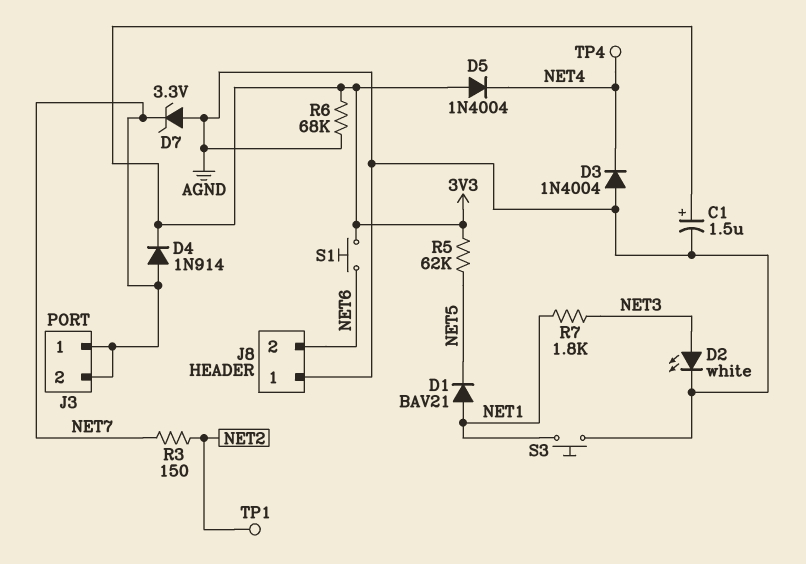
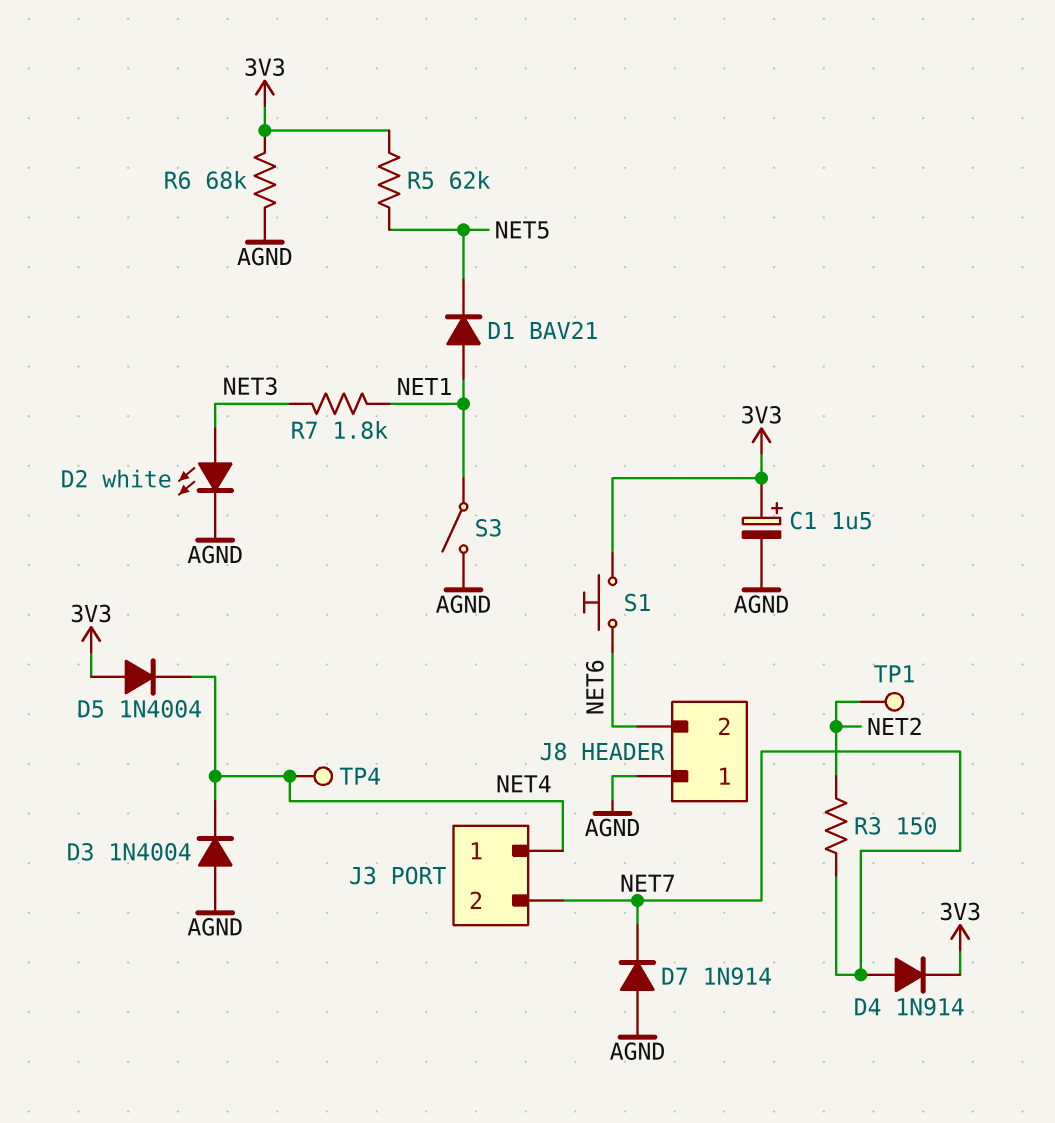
D7: zener 3.3V (A AGND, K NET7) -> diode 1N914 (A AGND, K NET7)
J3 pin 1: NET7 -> NET4
S3: button (AGND, NET1) -> switch (AGND, NET1)

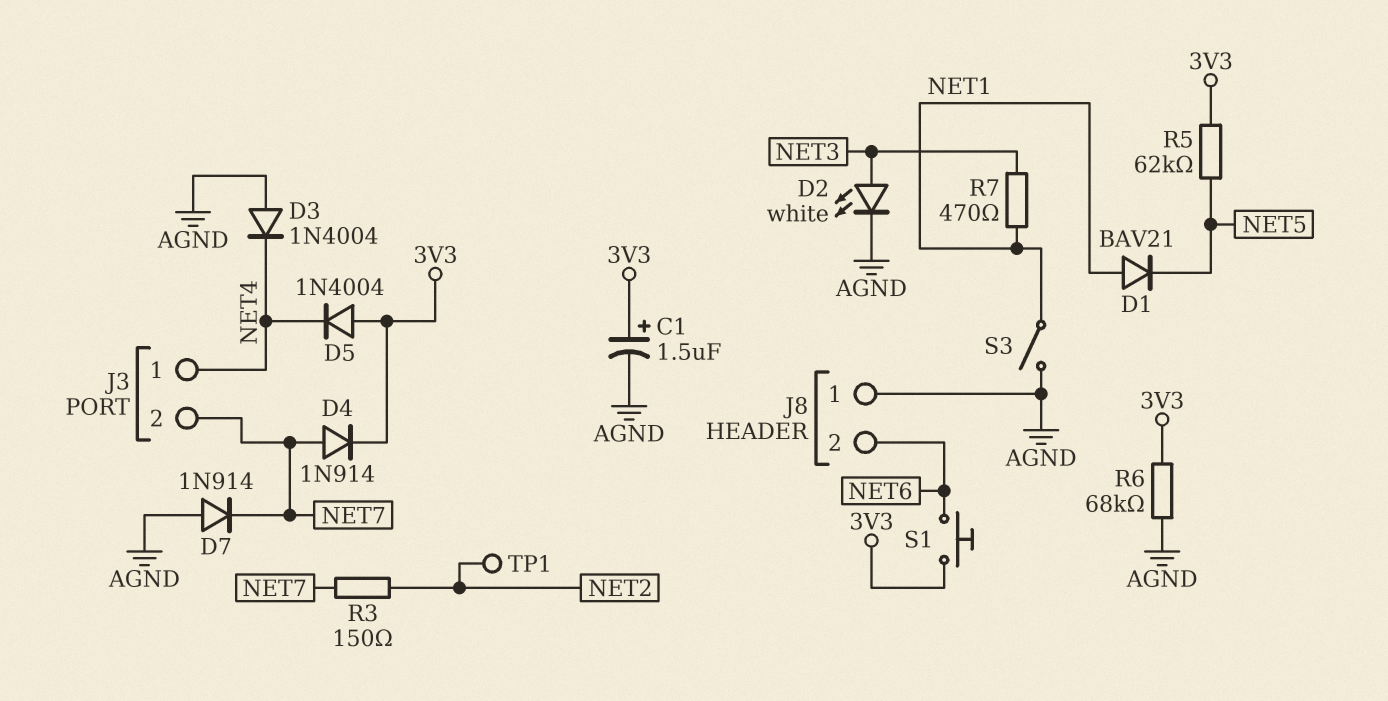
R7: 1.8k (NET1, NET3) -> 470 (NET1, NET3)
TP4: test point (NET4) -> none

